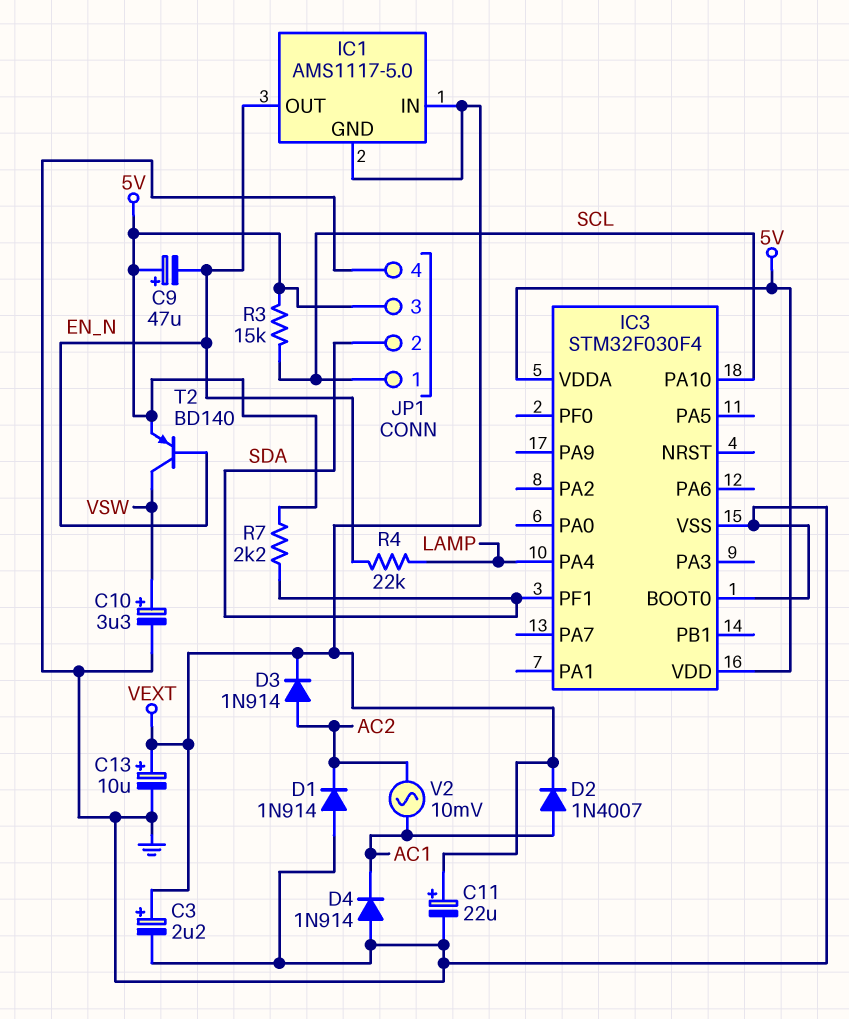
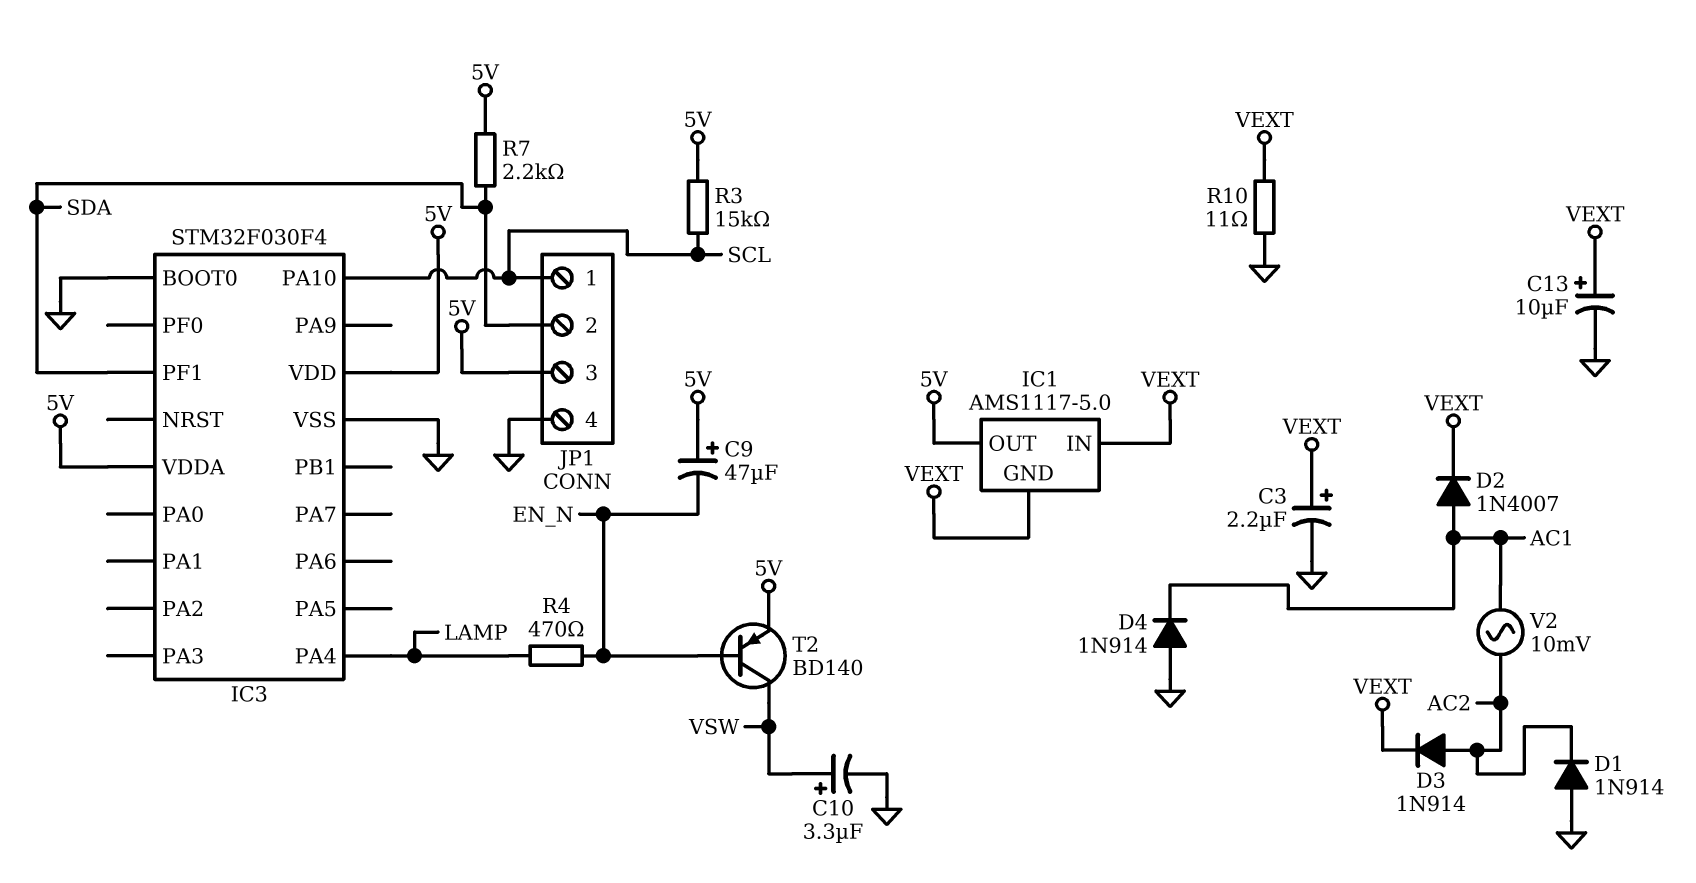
C11: 22uF (plus VEXT, minus GND) -> none
IC1 pin OUT: EN_N -> 5V
R4: 22k (EN_N, LAMP) -> 470 (EN_N, LAMP)
R10: none -> 11 (GND, VEXT)

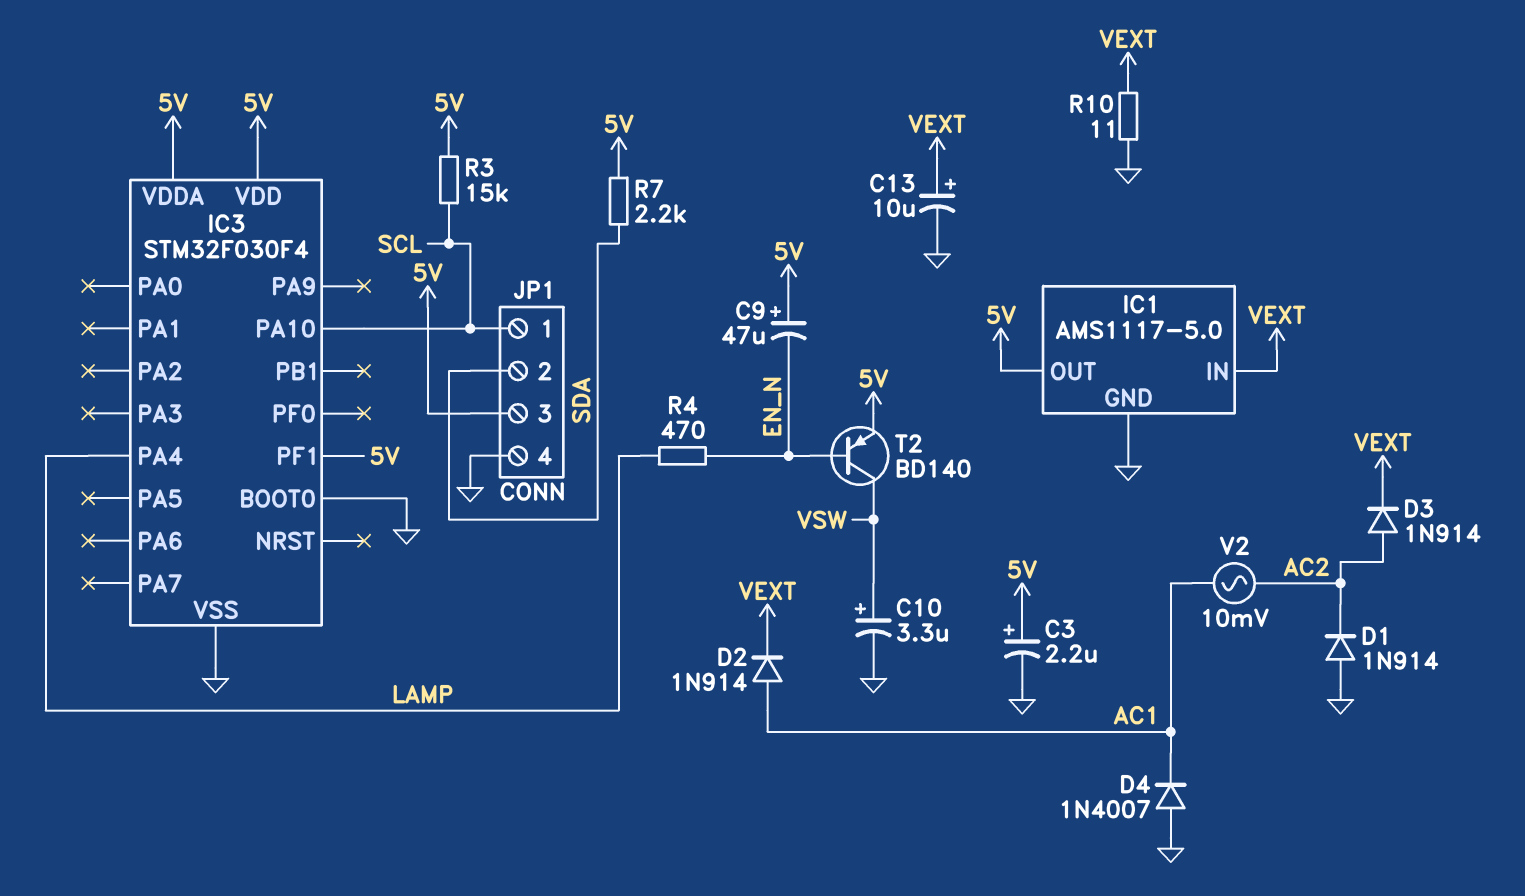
C3: 2.2uF (plus VEXT, minus GND) -> 2.2uF (plus 5V, minus GND)
D2: diode 1N4007 (A AC1, K VEXT) -> diode 1N914 (A AC1, K VEXT)
D4: diode 1N914 (A GND, K AC1) -> diode 1N4007 (A GND, K AC1)
IC1 pin GND: VEXT -> GND
IC3 pin PF1: SDA -> 5V

